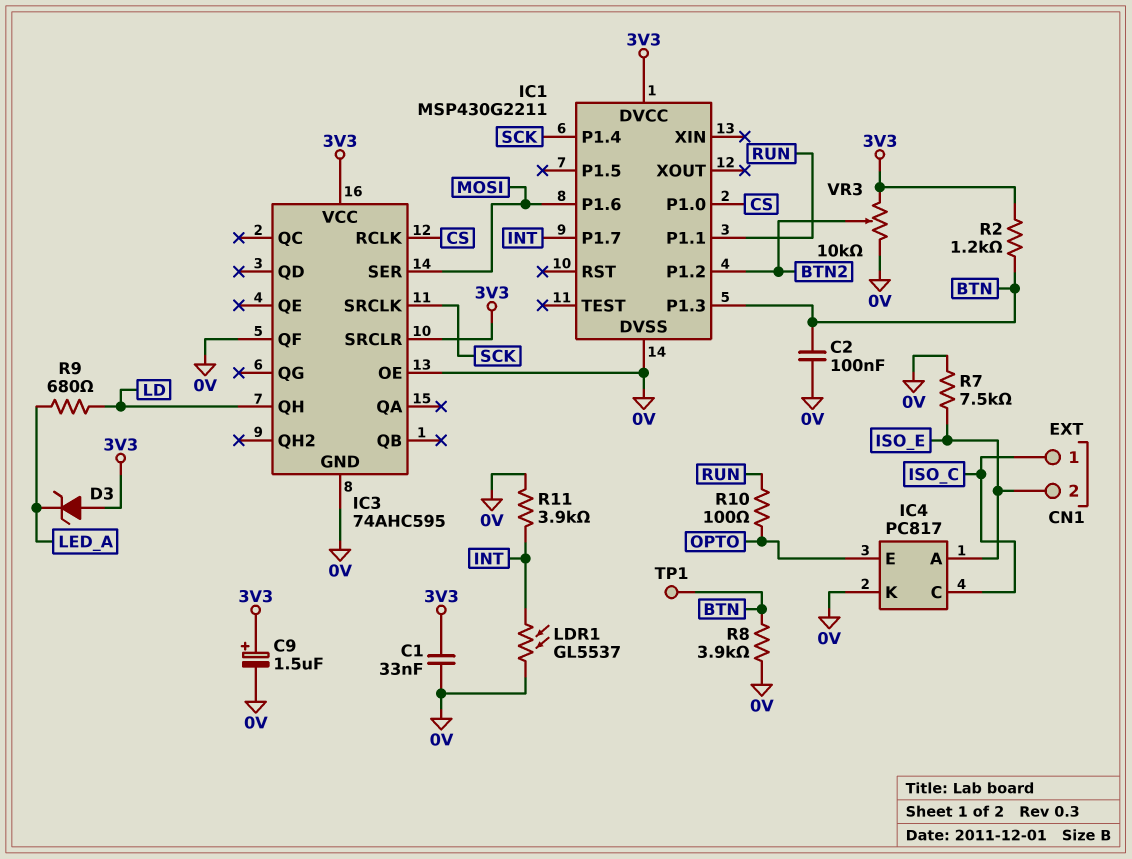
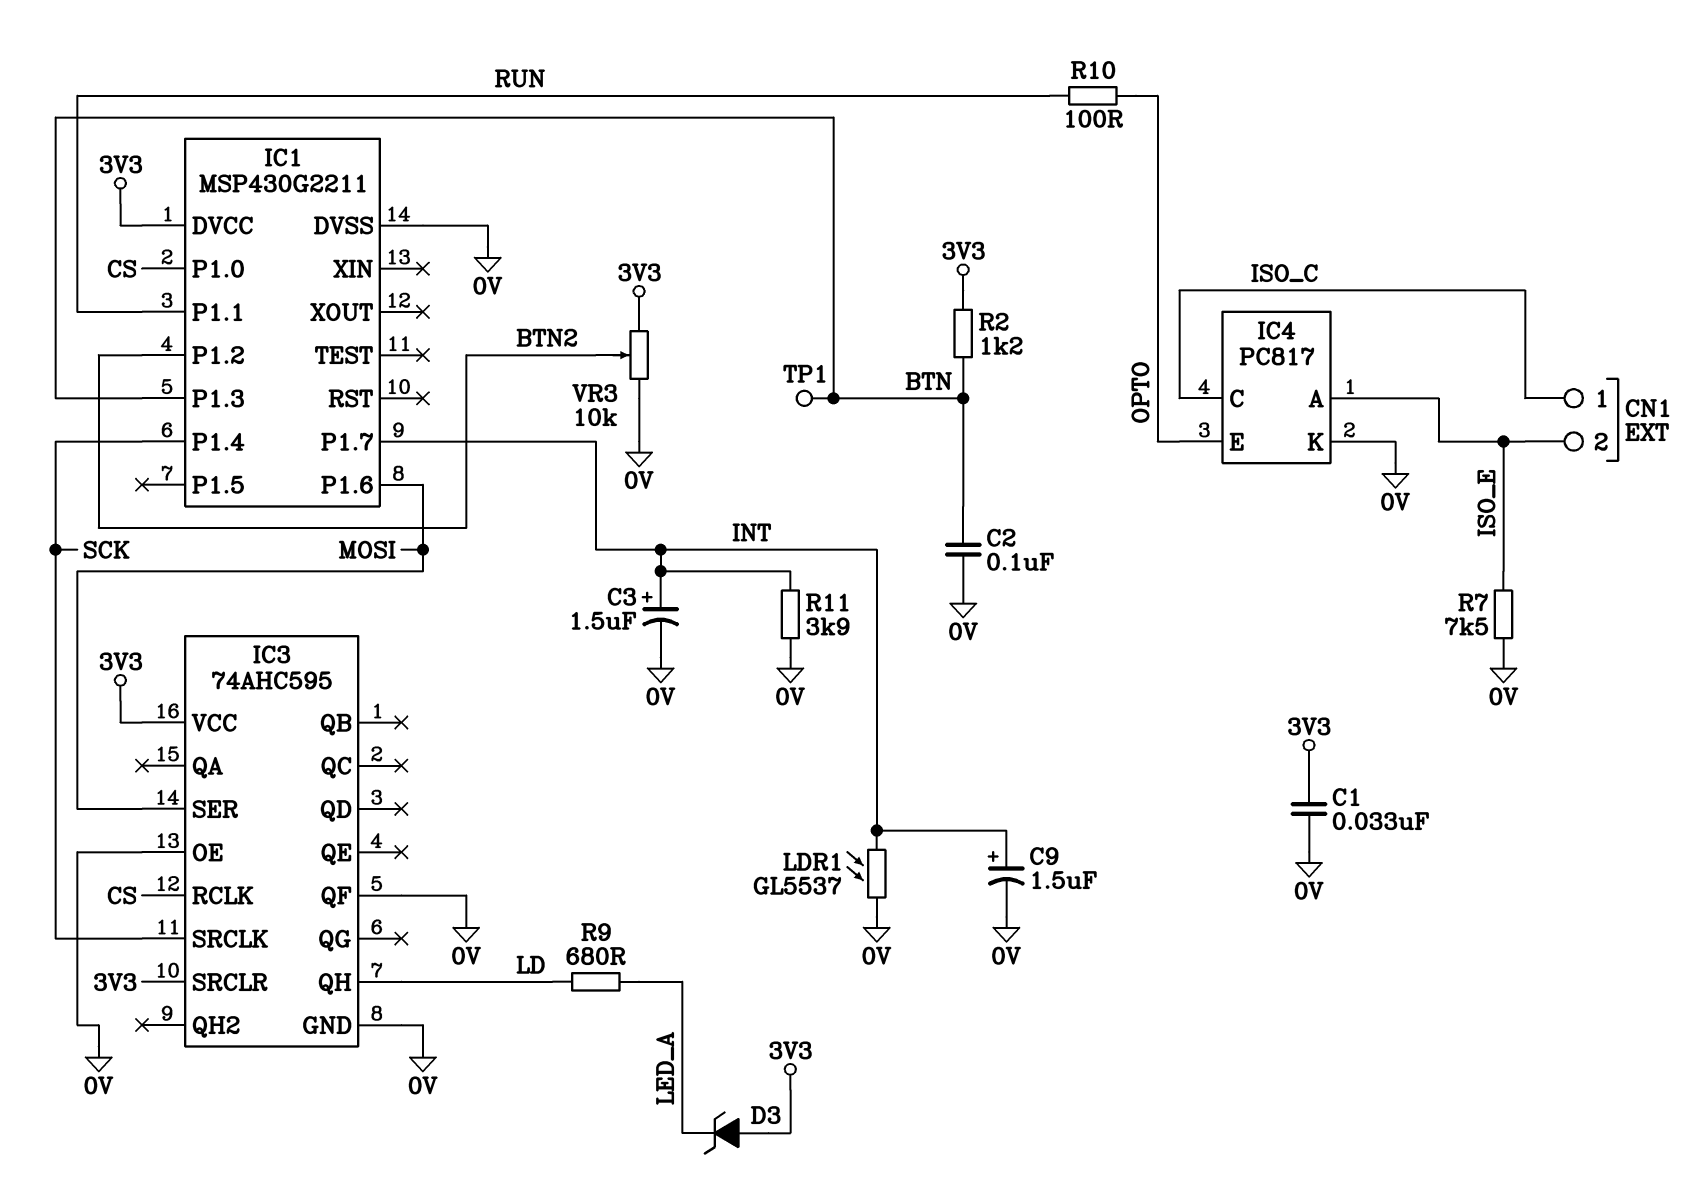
C3: none -> 1.5uF (plus INT, minus 0V)
C9: 1.5uF (plus 3V3, minus 0V) -> 1.5uF (plus INT, minus 0V)
R8: 3.9k (0V, BTN) -> none

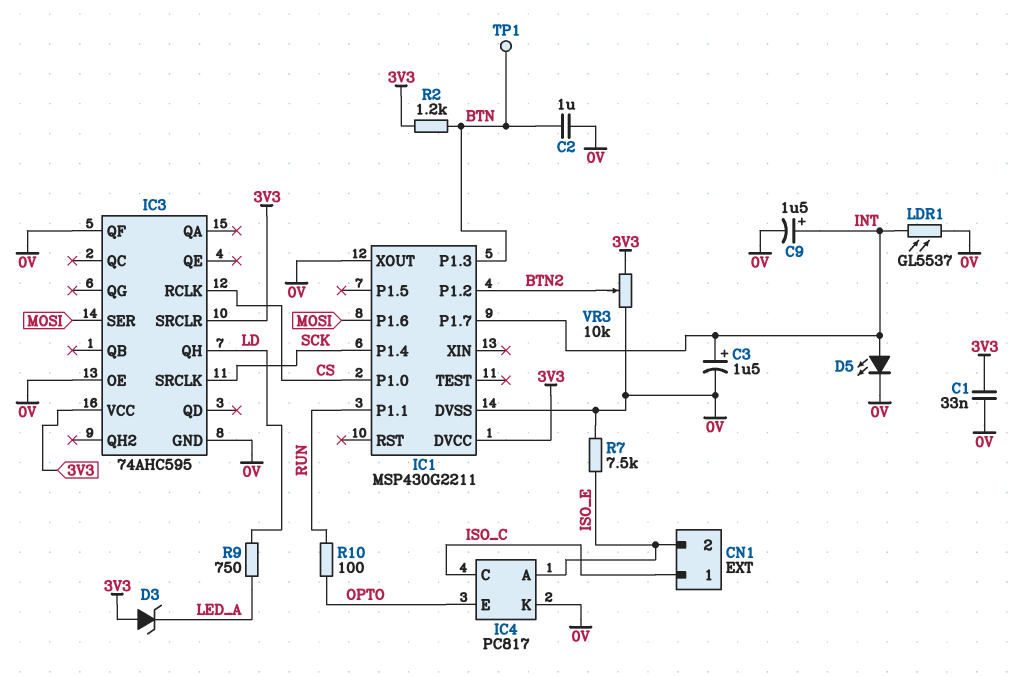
C2: 100nF (0V, BTN) -> 1uF (0V, BTN)
D5: none -> LED (A INT, K 0V)
IC1 pin XOUT: none -> 0V
R9: 680 (LD, LED_A) -> 750 (LD, LED_A)
R11: 3.9k (0V, INT) -> none

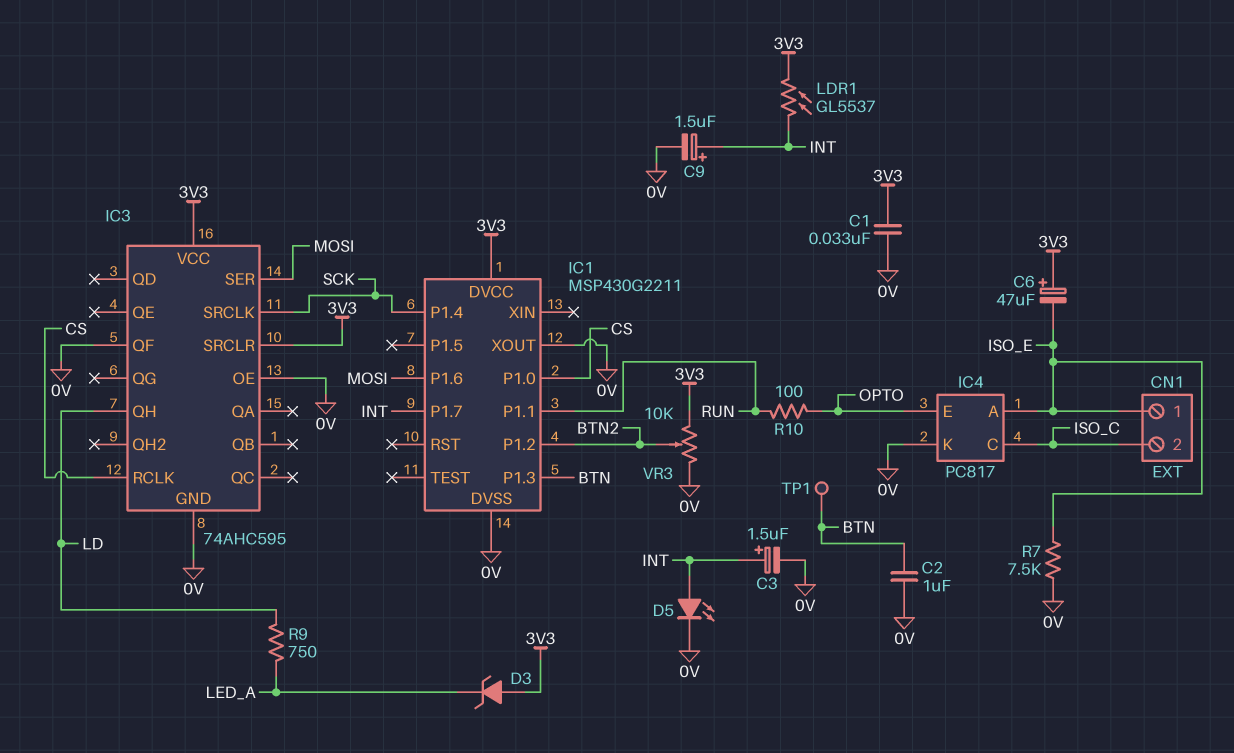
C6: none -> 47uF (plus 3V3, minus ISO_E)
CN1 pin 1: ISO_C -> ISO_E
CN1 pin 2: ISO_E -> ISO_C
LDR1: GL5537 (0V, INT) -> GL5537 (3V3, INT)
R2: 1.2k (3V3, BTN) -> none

